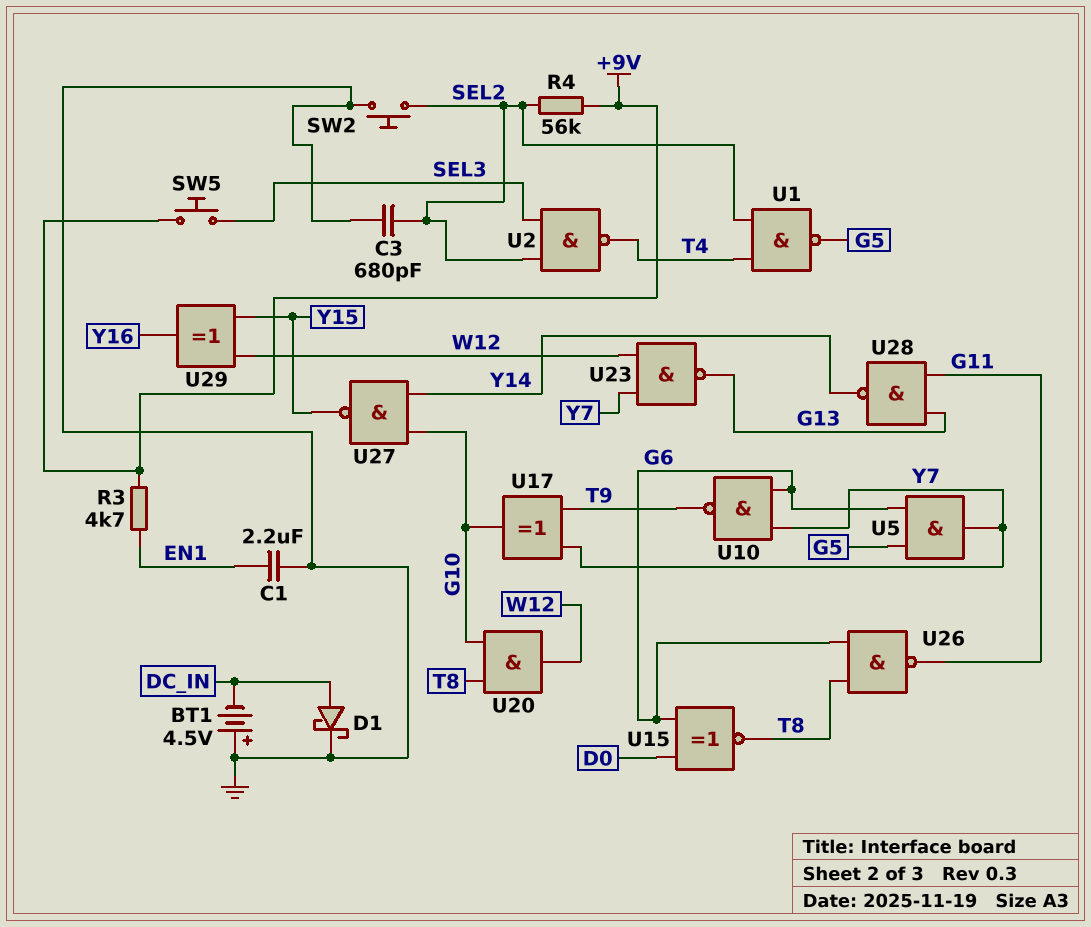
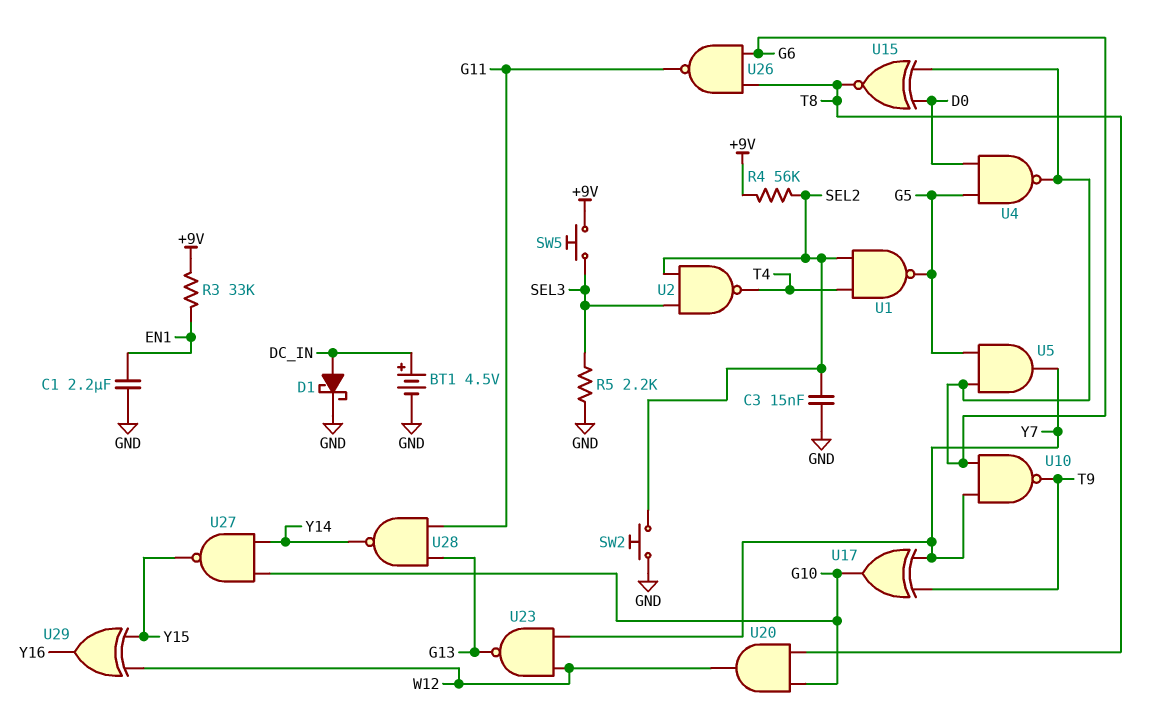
BT1: 4.5V (plus GND, minus DC_IN) -> 4.5V (plus DC_IN, minus GND)
C3: 680pF (GND, SEL2) -> 15nF (GND, SEL2)
R3: 4.7k (+9V, EN1) -> 33k (+9V, EN1)
R5: none -> 2.2k (GND, SEL3)
U4: none -> NAND (in D0, in G5, out G6)

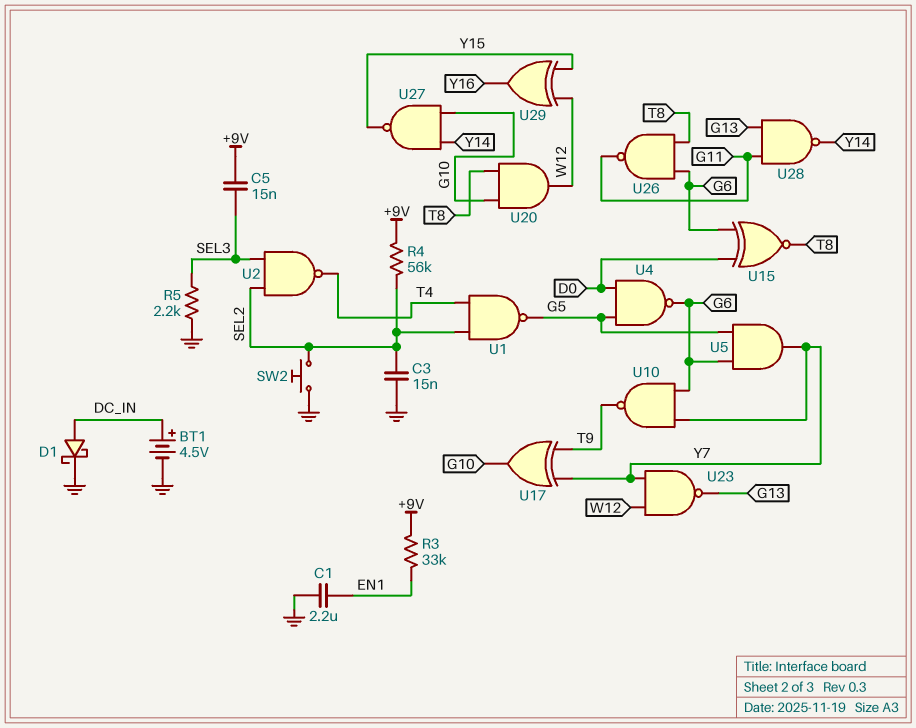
C5: none -> 15nF (+9V, SEL3)
SW5: button (+9V, SEL3) -> none

